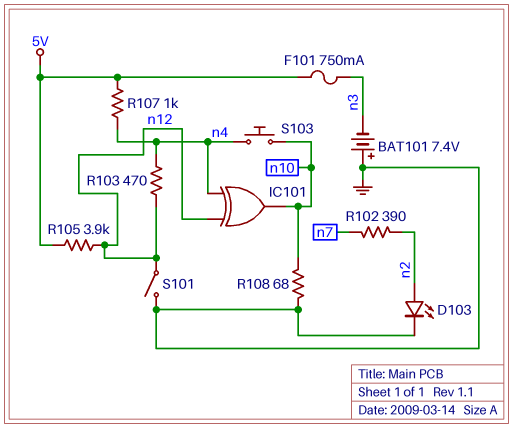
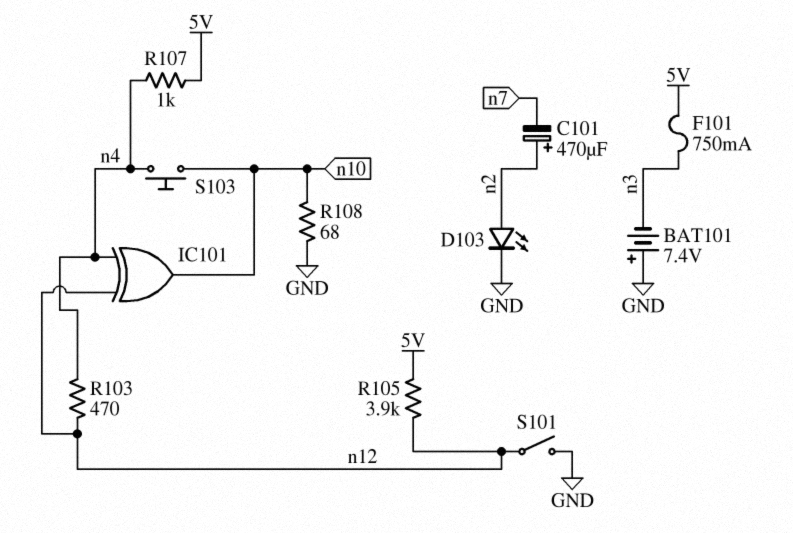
C101: none -> 470uF (plus n2, minus n7)
R102: 390 (n2, n7) -> none

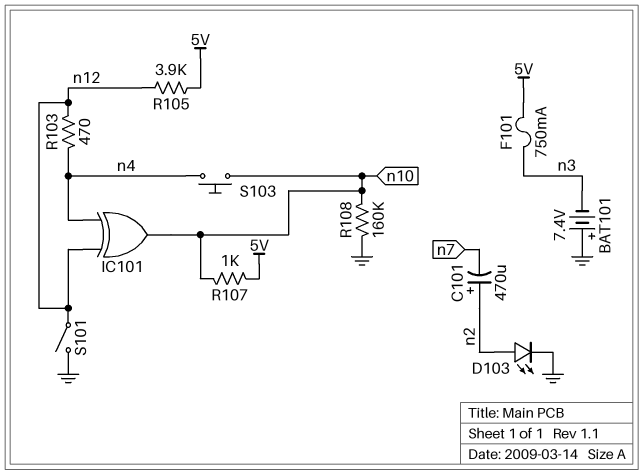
R107: 1k (5V, n4) -> 1k (5V, n10)
R108: 68 (GND, n10) -> 160k (GND, n10)

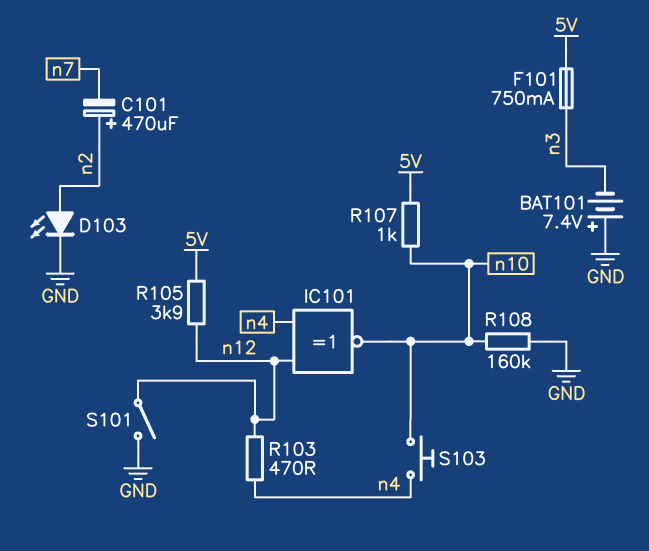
IC101: XOR (in n4, in n12, out n10) -> XNOR (in n4, in n12, out n10)

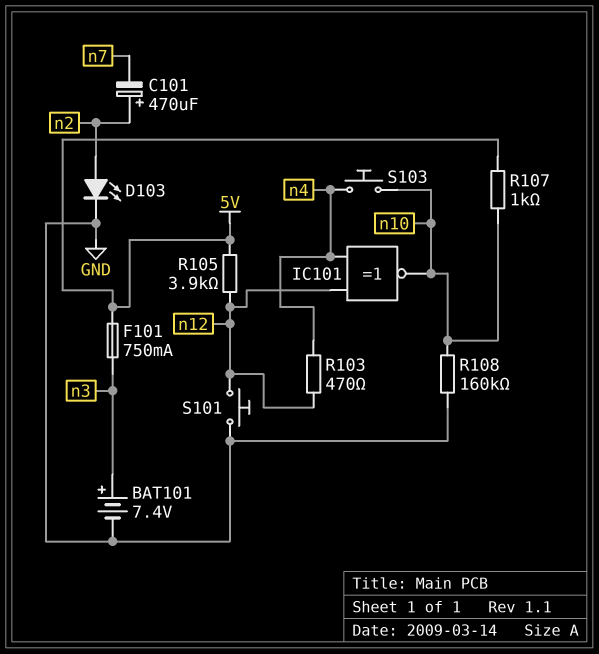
BAT101: 7.4V (plus GND, minus n3) -> 7.4V (plus n3, minus GND)
S101: switch (GND, n12) -> button (GND, n12)

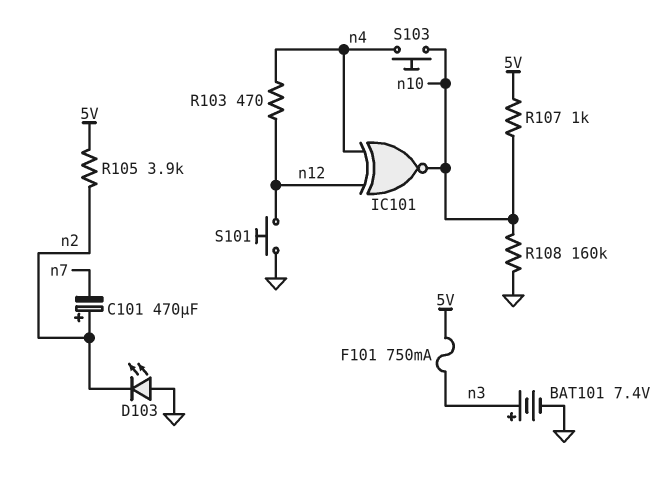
D103: LED (A n2, K GND) -> LED (A GND, K n2)
R105: 3.9k (5V, n12) -> 3.9k (5V, n2)

